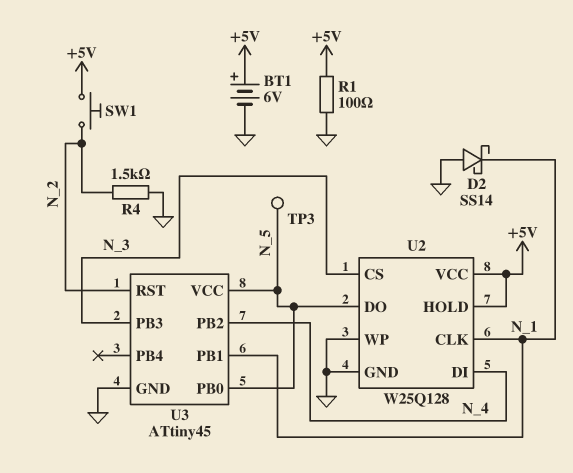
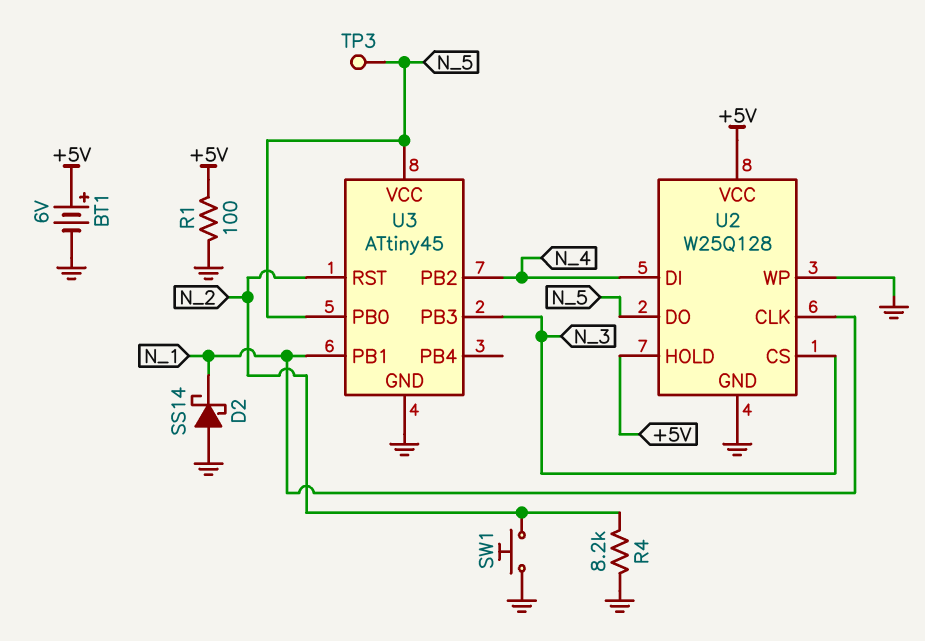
R4: 1.5k (GND, N_2) -> 8.2k (GND, N_2)
SW1: button (+5V, N_2) -> button (GND, N_2)

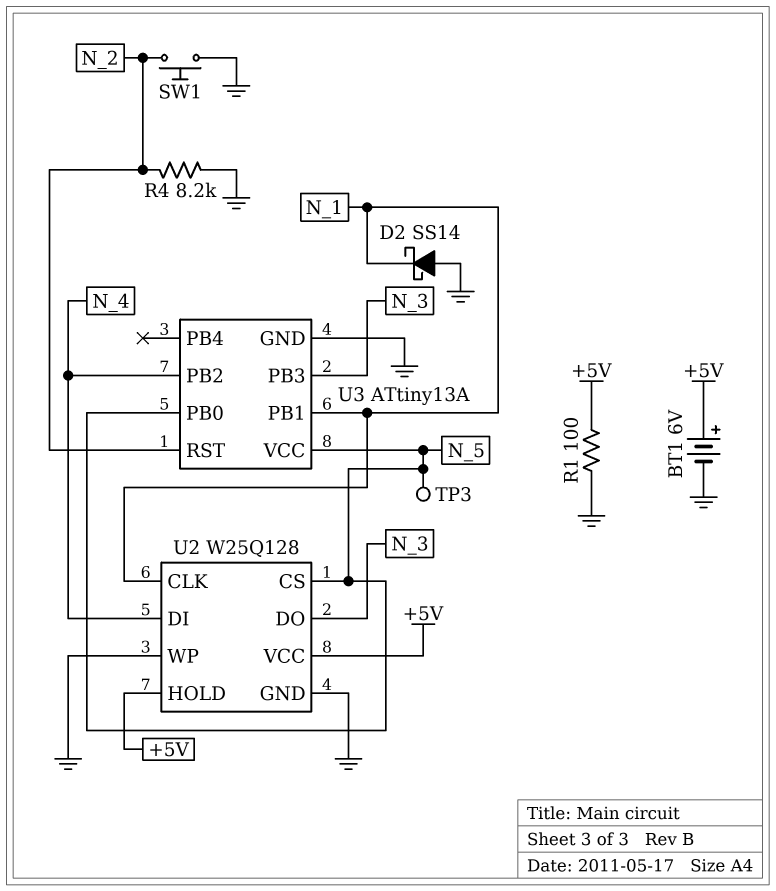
U2 pin CS: N_3 -> N_5
U2 pin DO: N_5 -> N_3
U3: ATtiny45 -> ATtiny13A

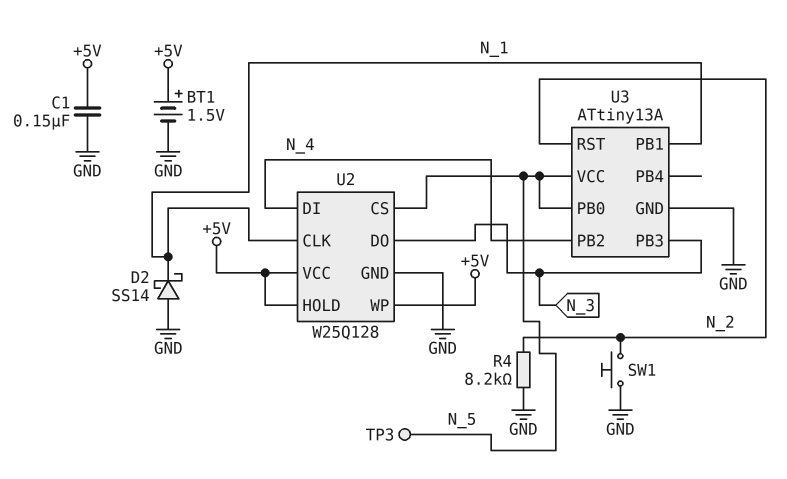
BT1: 6V (plus +5V, minus GND) -> 1.5V (plus +5V, minus GND)
C1: none -> 150nF (+5V, GND)
R1: 100 (+5V, GND) -> none
U2 pin WP: GND -> +5V

